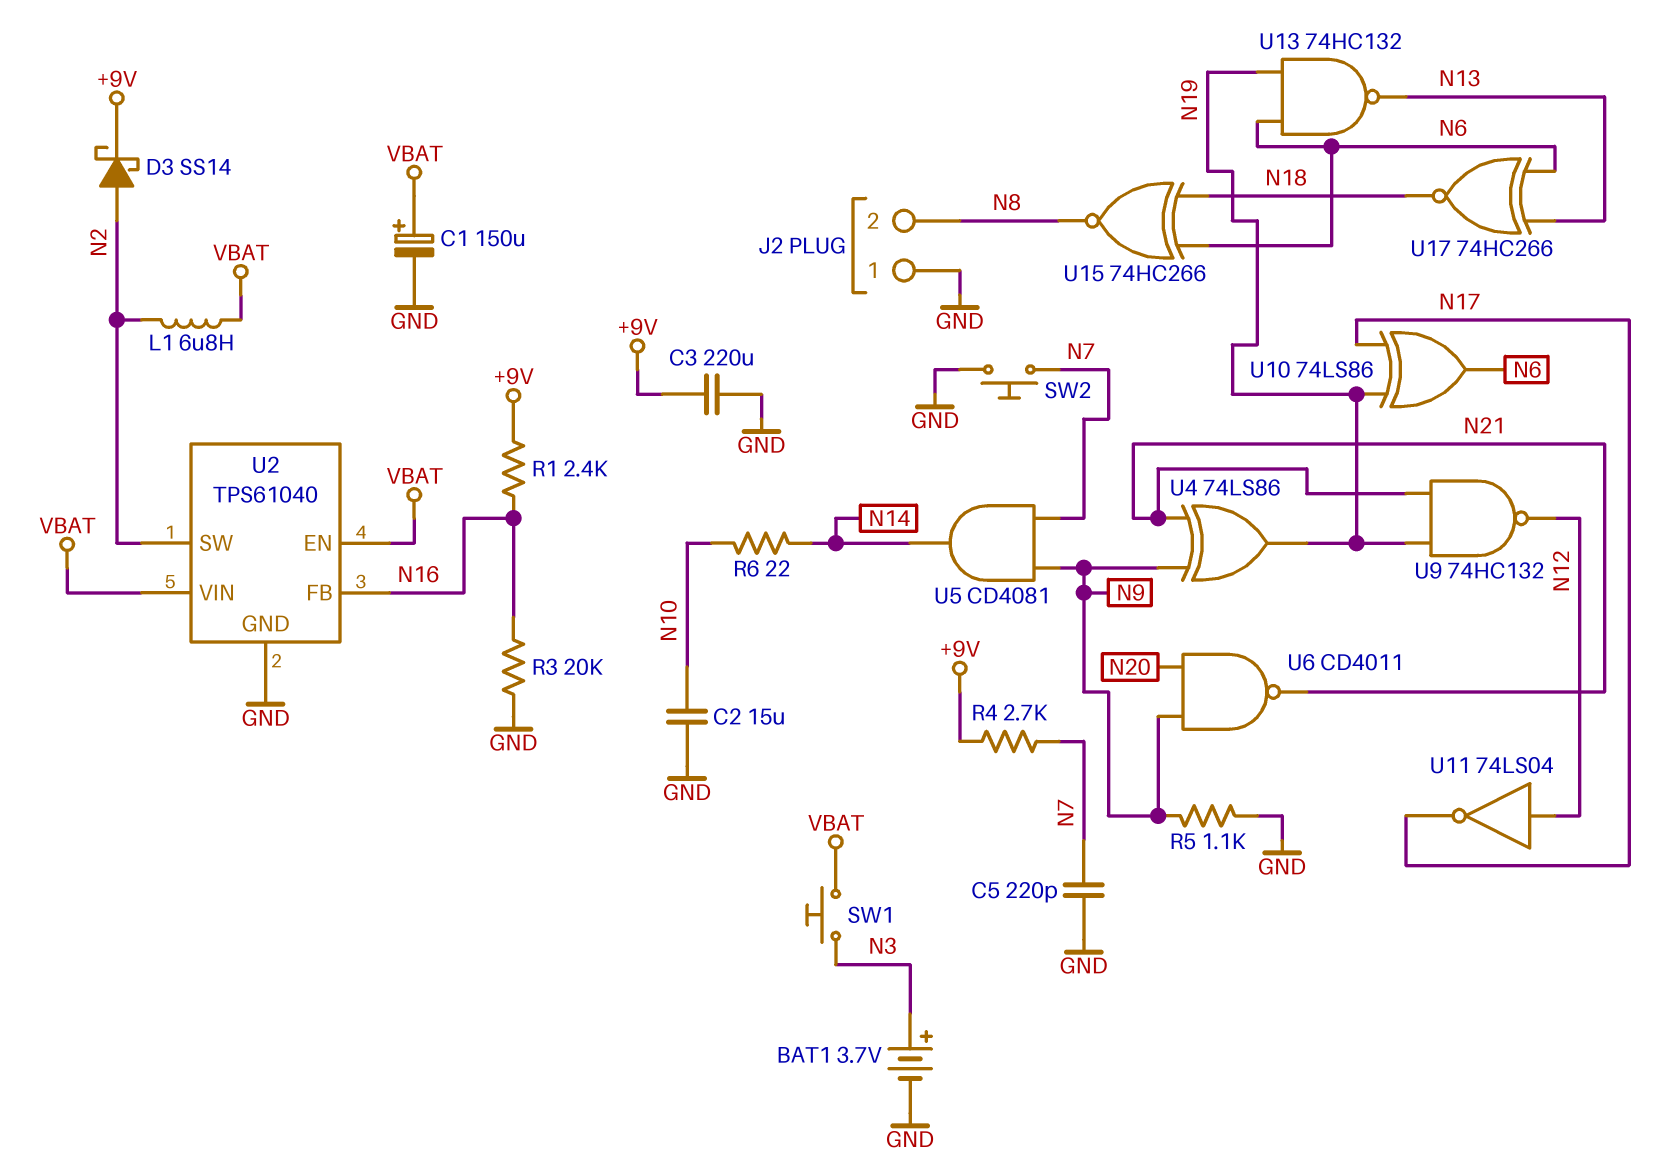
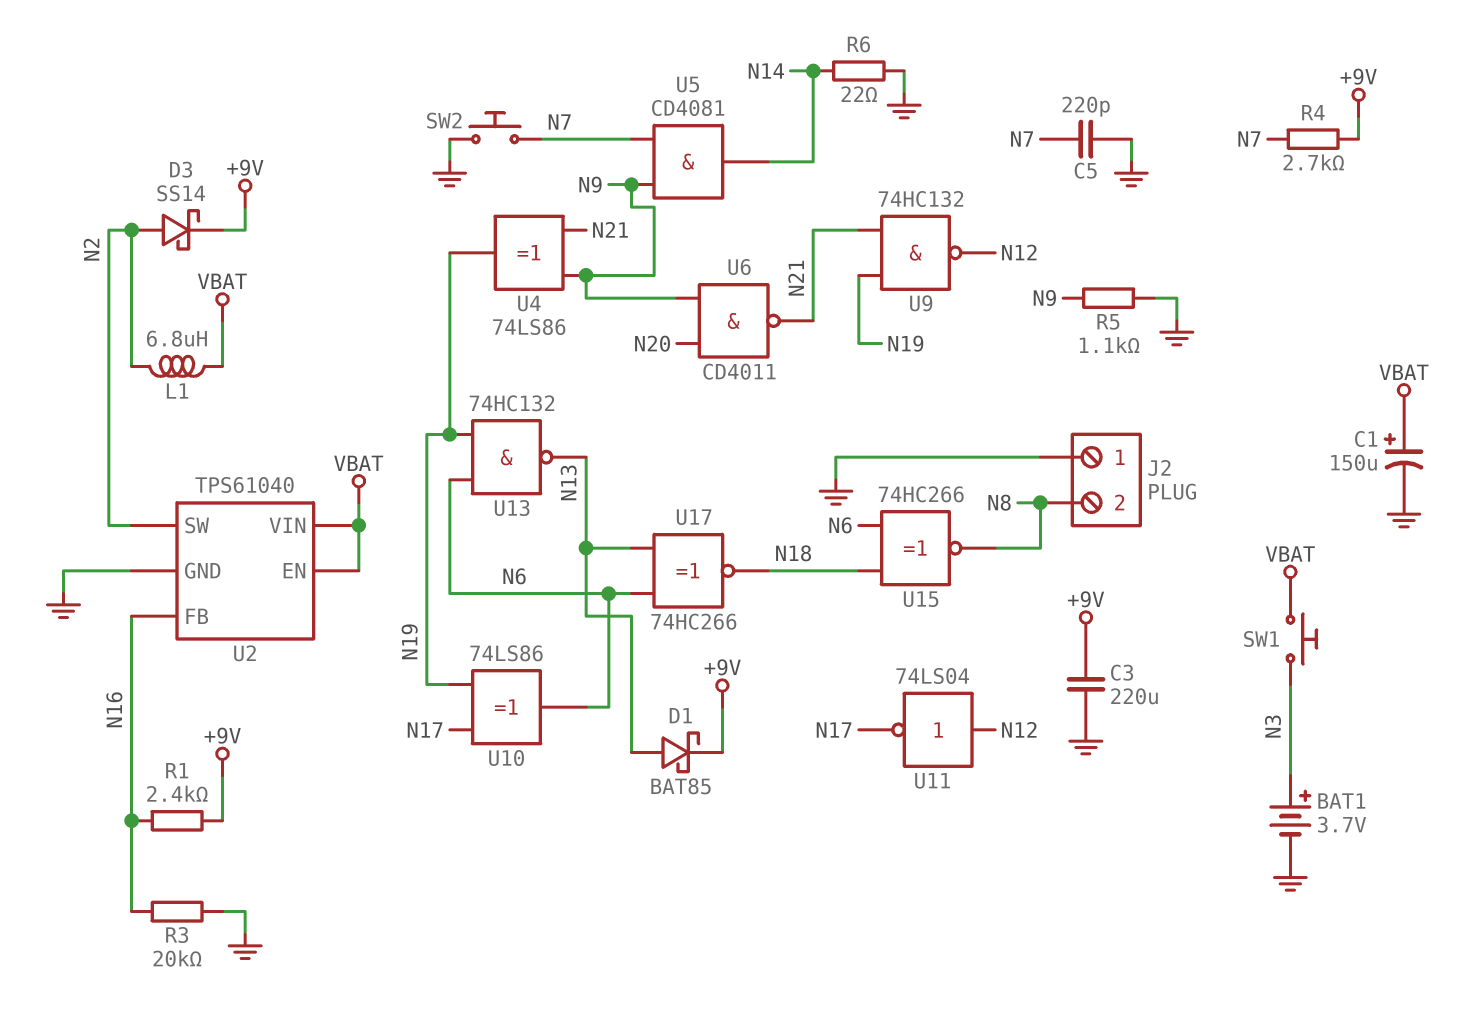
C2: 15uF (GND, N10) -> none
D1: none -> schottky BAT85 (A N13, K +9V)
R6: 22 (N10, N14) -> 22 (GND, N14)

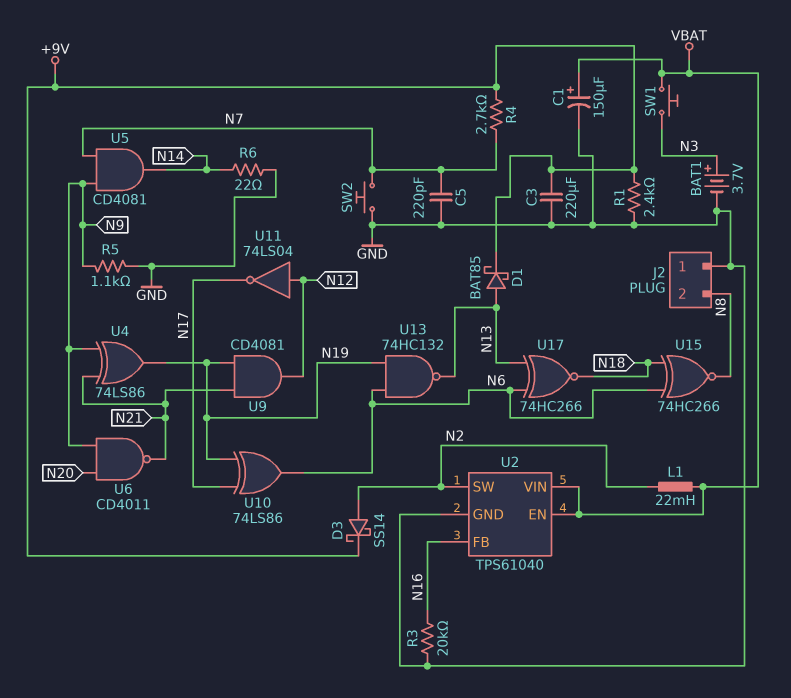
L1: 6.8uH (N2, VBAT) -> 22mH (N2, VBAT)
R1: 2.4k (+9V, N16) -> 2.4k (+9V, GND)
U9: NAND 74HC132 (in N19, in N21, out N12) -> AND CD4081 (in N19, in N21, out N12)

